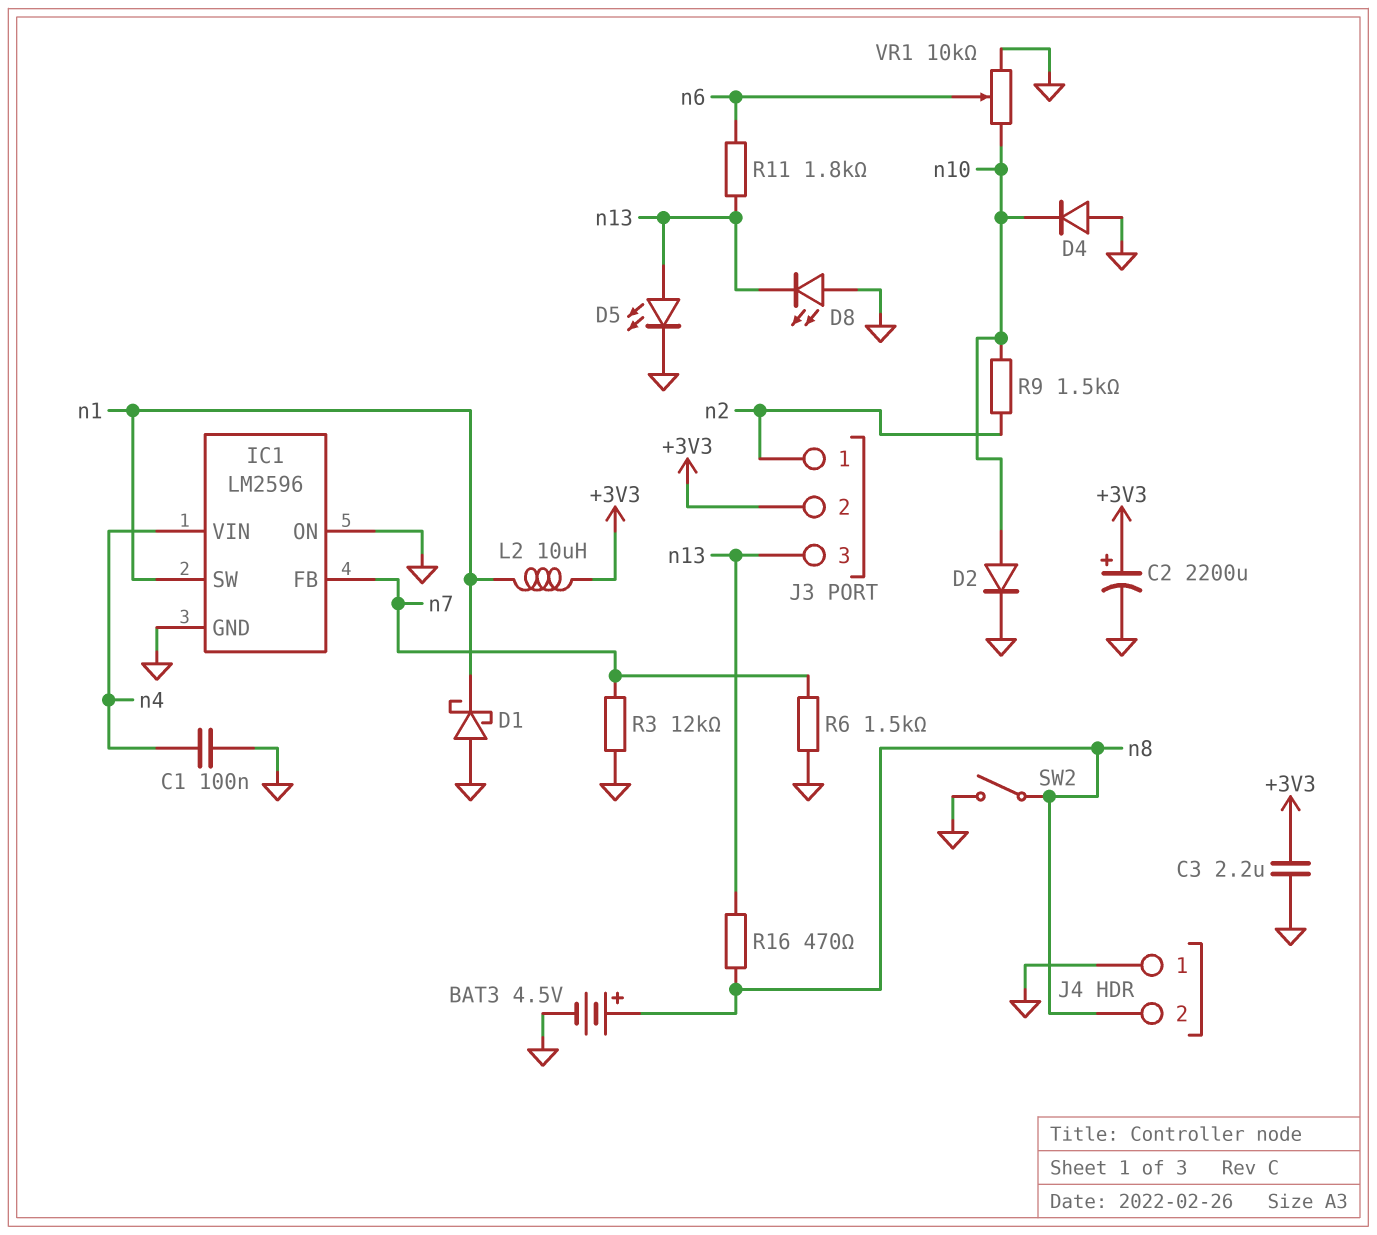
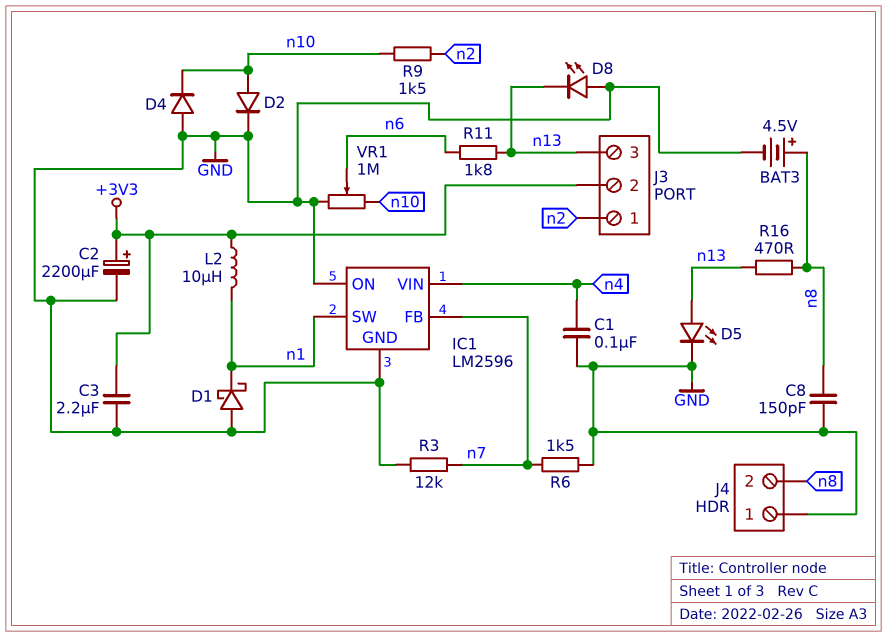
C8: none -> 150pF (GND, n8)
SW2: switch (GND, n8) -> none
VR1: 10k (GND, n10, wiper n6) -> 1M (GND, n10, wiper n6)

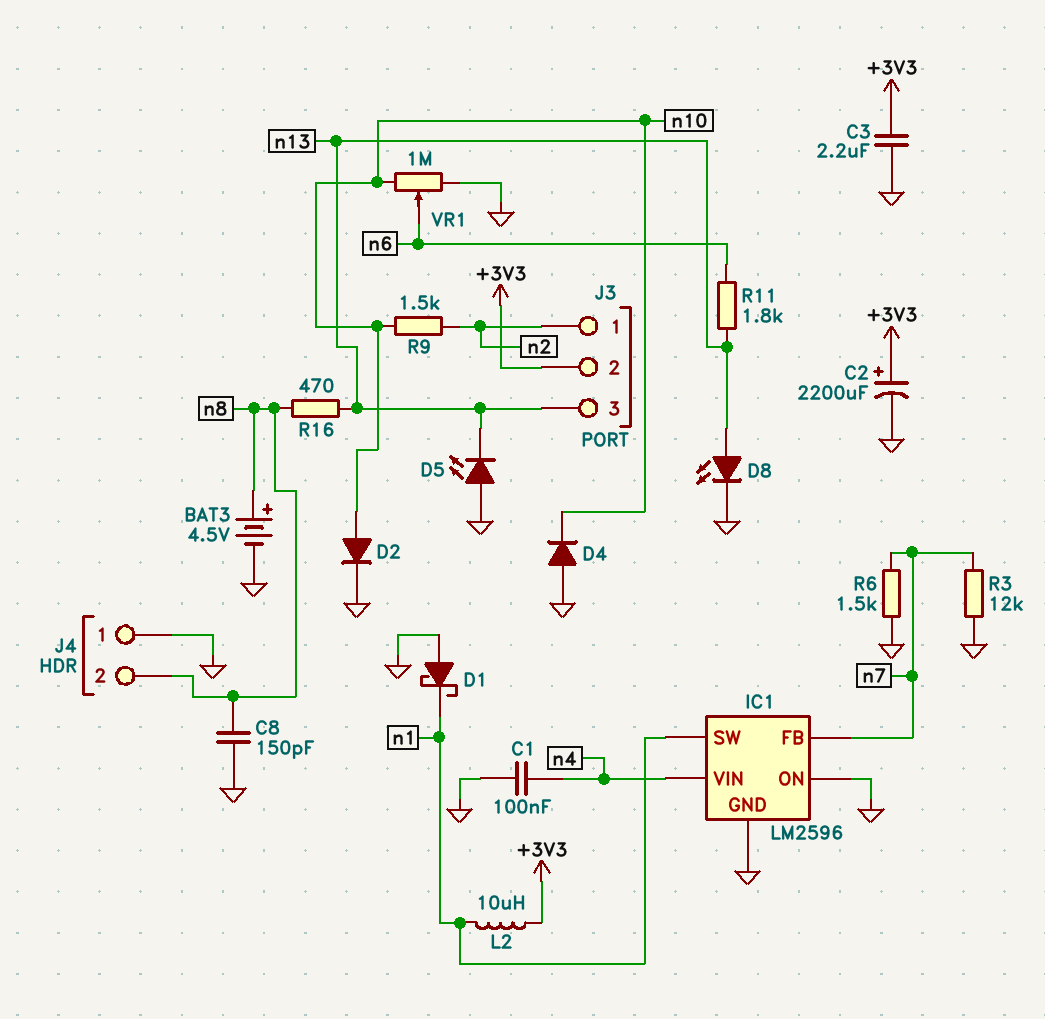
D5: LED (A n13, K GND) -> LED (A GND, K n13)
D8: LED (A GND, K n13) -> LED (A n13, K GND)

